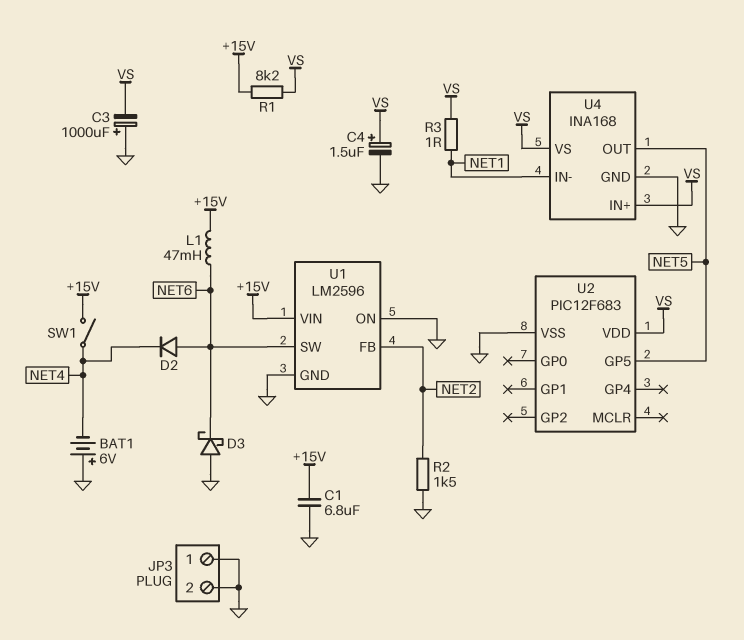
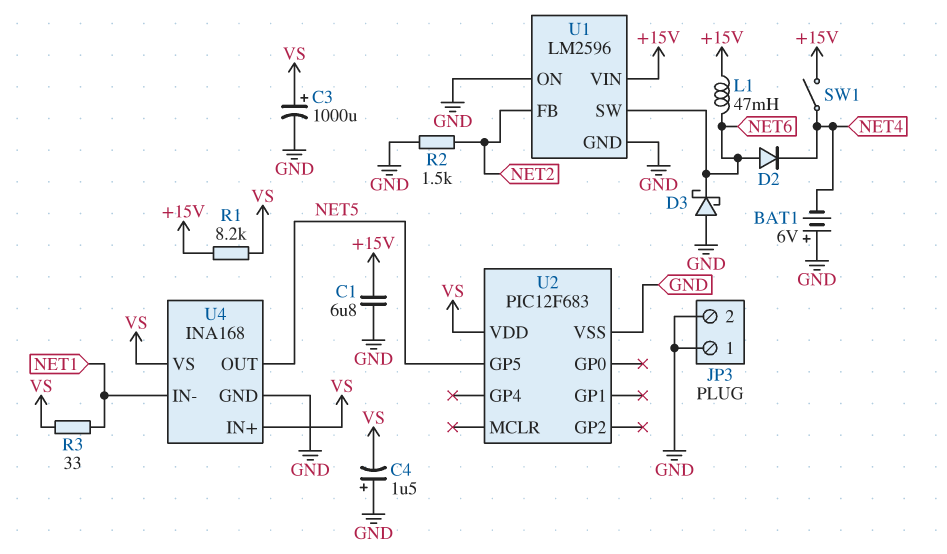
C3: 1000uF (plus GND, minus VS) -> 1000uF (plus VS, minus GND)
C4: 1.5uF (plus VS, minus GND) -> 1.5uF (plus GND, minus VS)
R3: 1 (NET1, VS) -> 33 (NET1, VS)

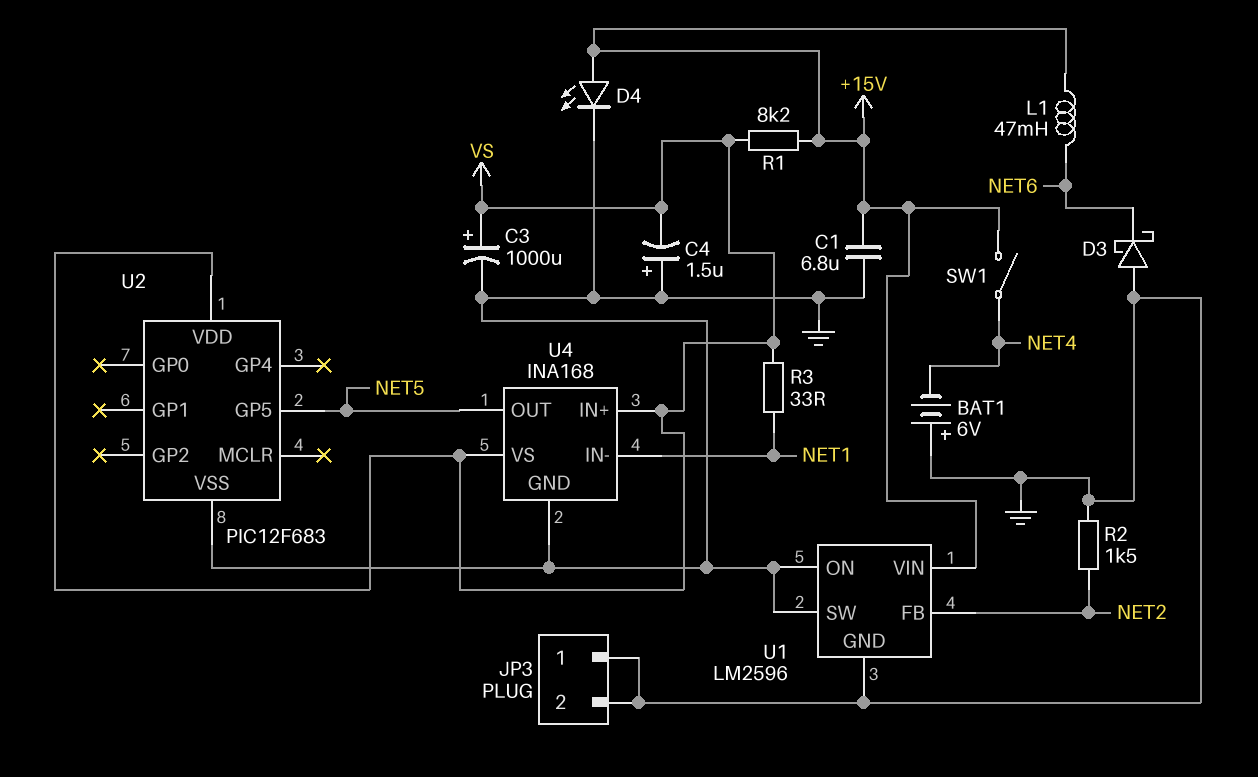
D2: diode (A NET6, K NET4) -> none
D4: none -> LED (A +15V, K GND)
U1 pin SW: NET6 -> GND

